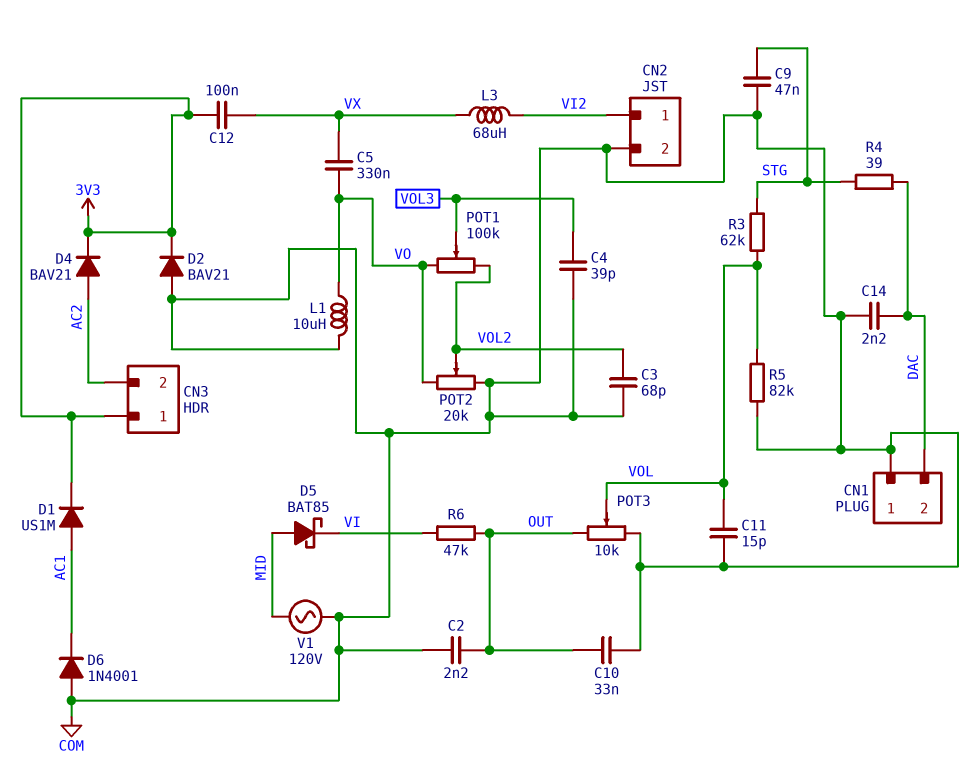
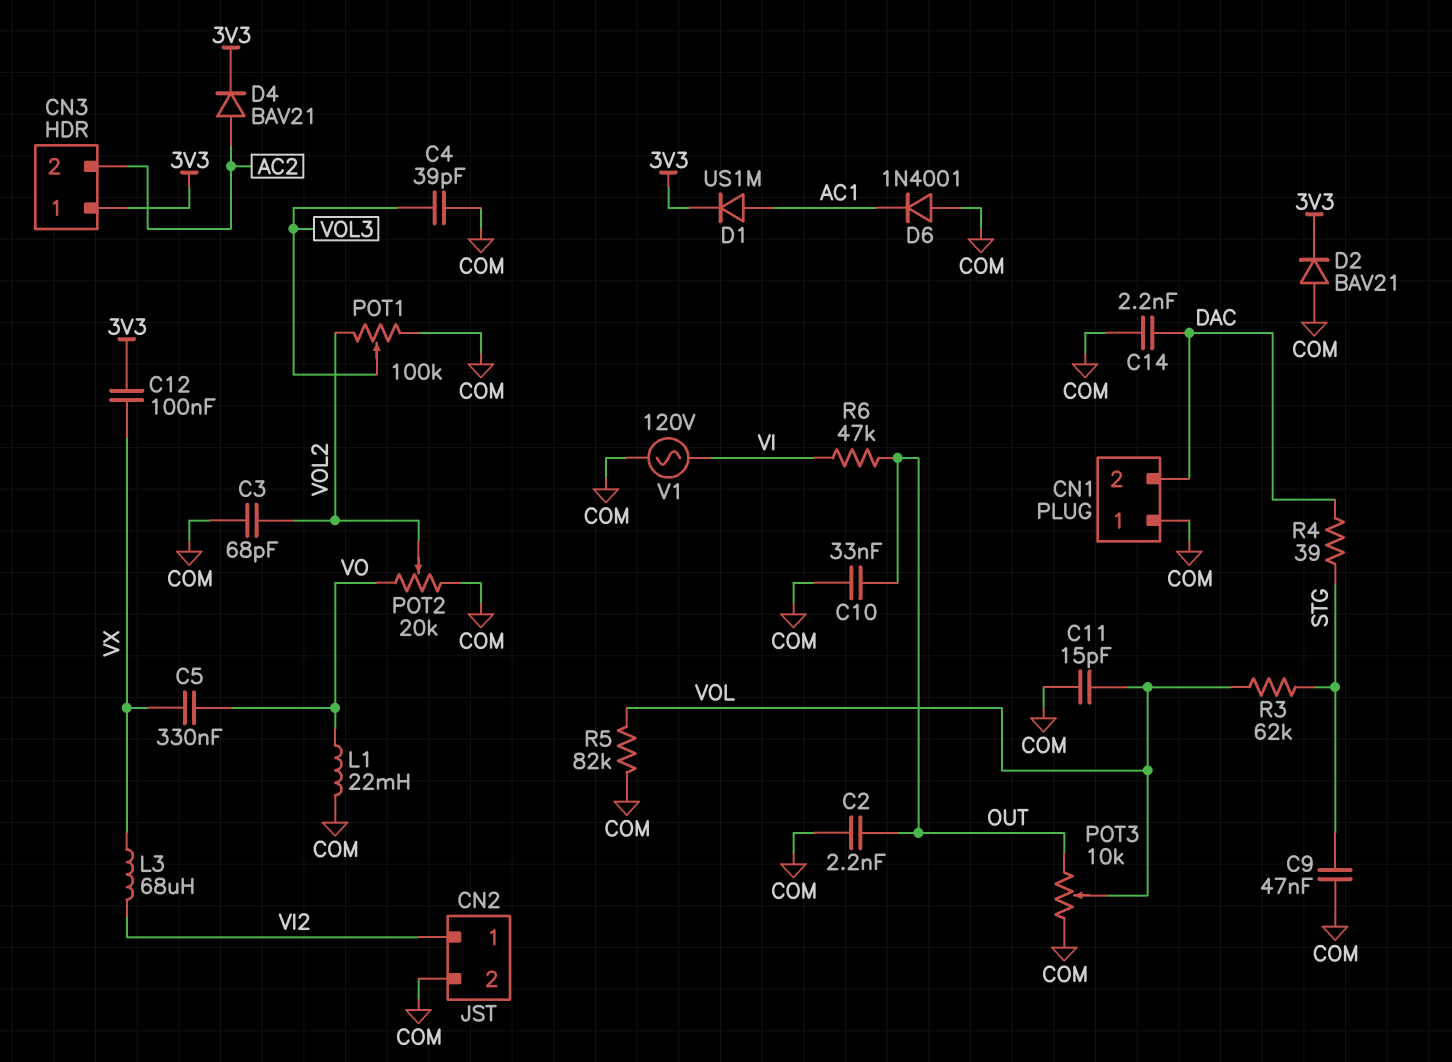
D5: schottky BAT85 (A MID, K VI) -> none
L1: 10uH (COM, VO) -> 22mH (COM, VO)
POT1: 100k (VO, VOL2, wiper VOL3) -> 100k (COM, VOL2, wiper VOL3)
V1: AC 120V (COM, MID) -> AC 120V (COM, VI)

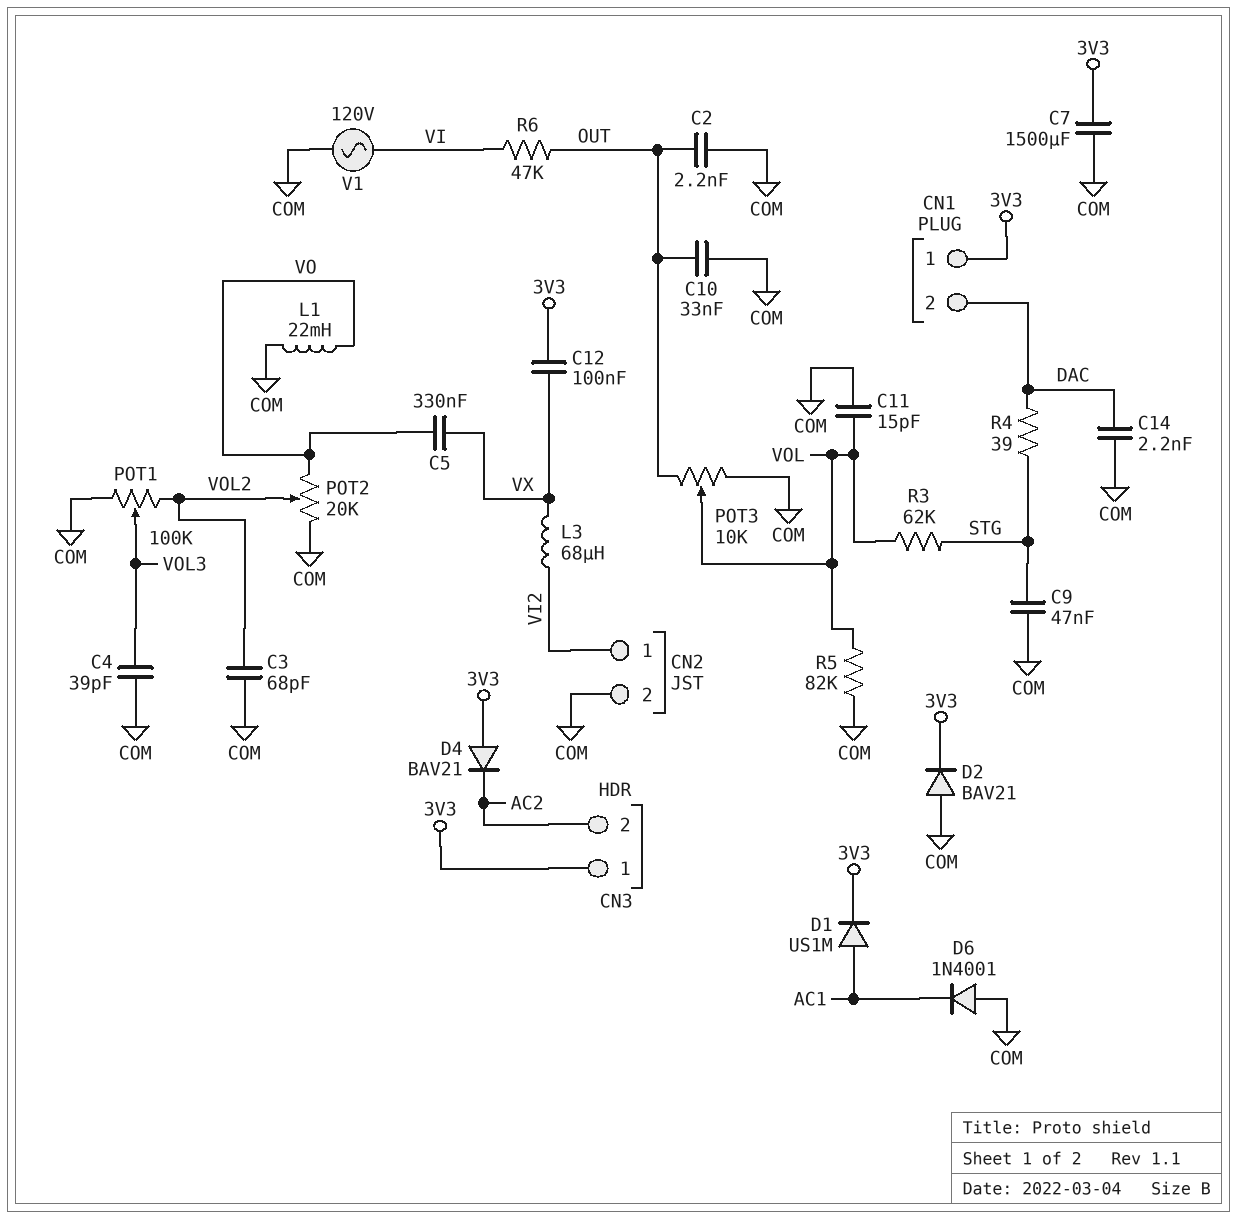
C7: none -> 1500uF (3V3, COM)
CN1 pin 1: COM -> 3V3
D4: diode BAV21 (A AC2, K 3V3) -> diode BAV21 (A 3V3, K AC2)

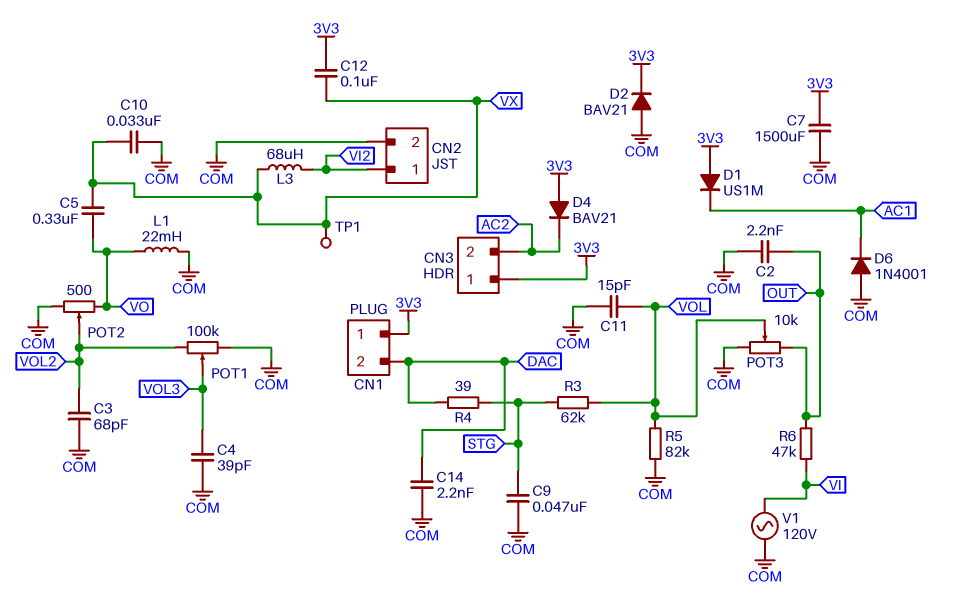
C10: 33nF (COM, OUT) -> 33nF (COM, VX)
D1: diode US1M (A AC1, K 3V3) -> diode US1M (A 3V3, K AC1)
POT2: 20k (COM, VO, wiper VOL2) -> 500 (COM, VO, wiper VOL2)
TP1: none -> test point (VX)

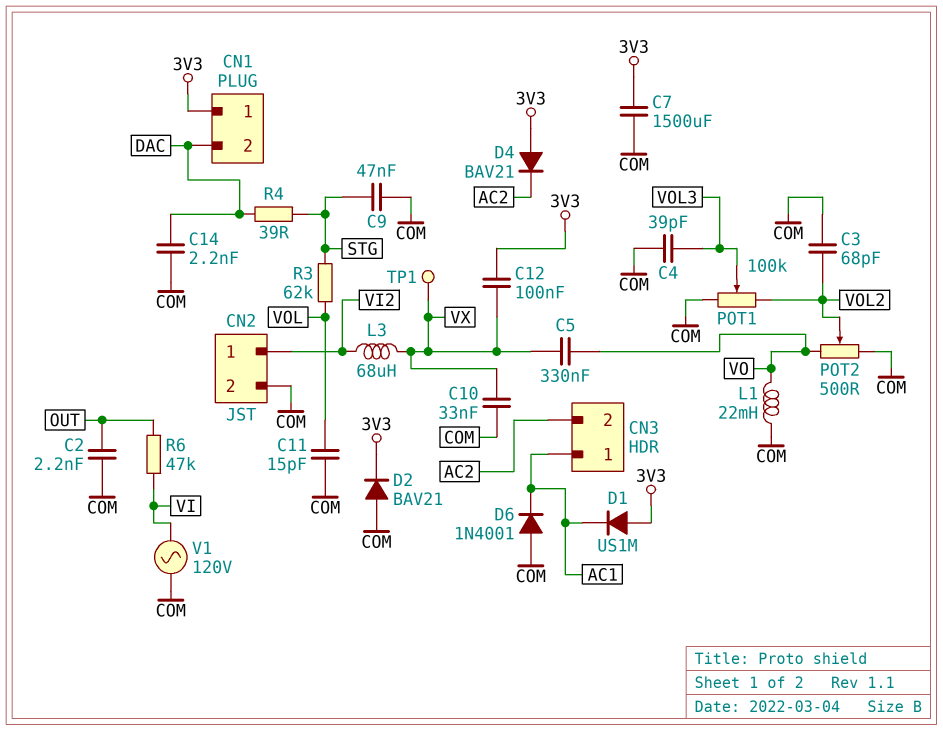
CN3 pin 1: 3V3 -> AC1
POT3: 10k (COM, OUT, wiper VOL) -> none
R5: 82k (COM, VOL) -> none

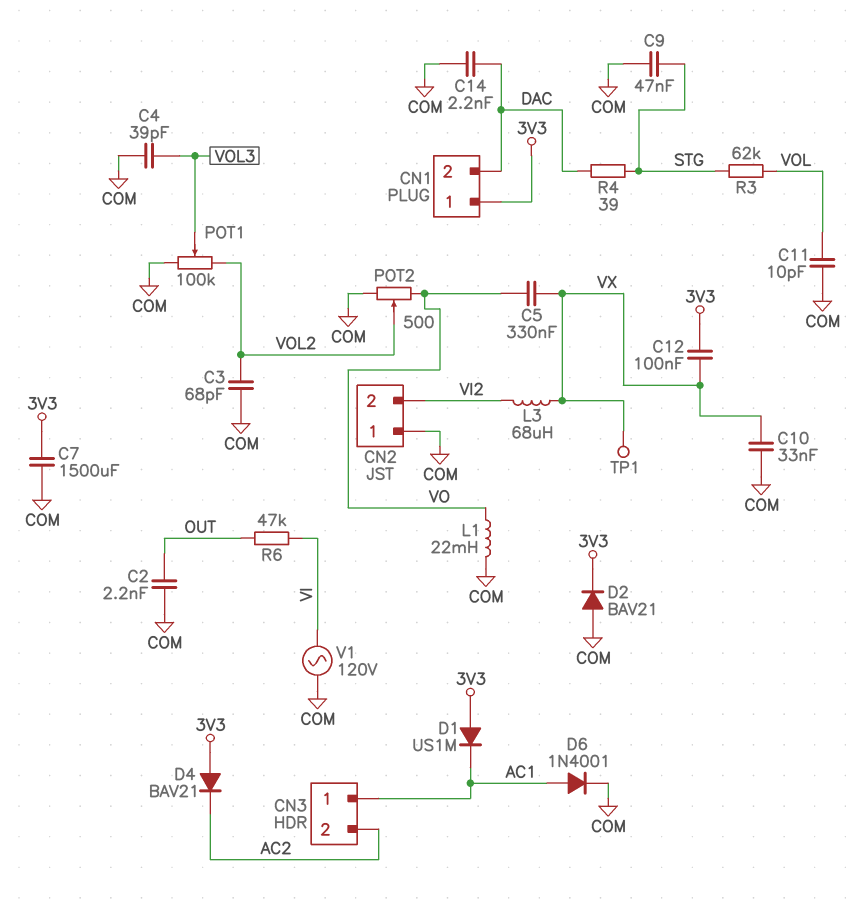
C11: 15pF (COM, VOL) -> 10pF (COM, VOL)
CN2 pin 1: VI2 -> COM
CN2 pin 2: COM -> VI2
D6: diode 1N4001 (A COM, K AC1) -> diode 1N4001 (A AC1, K COM)

